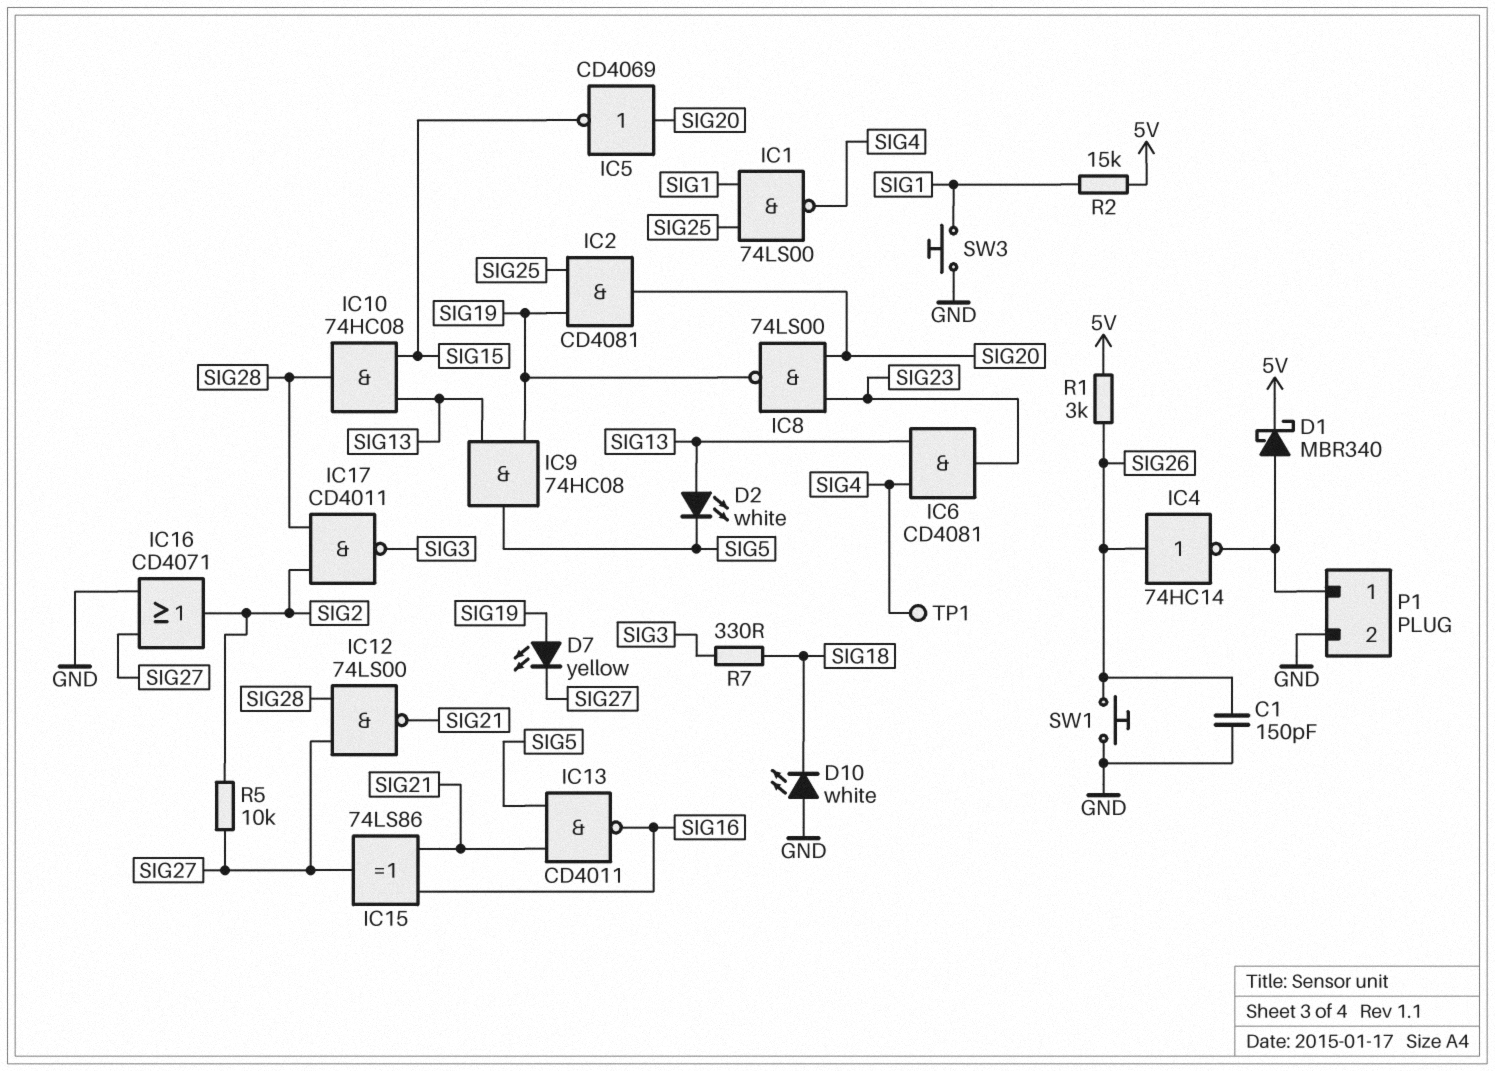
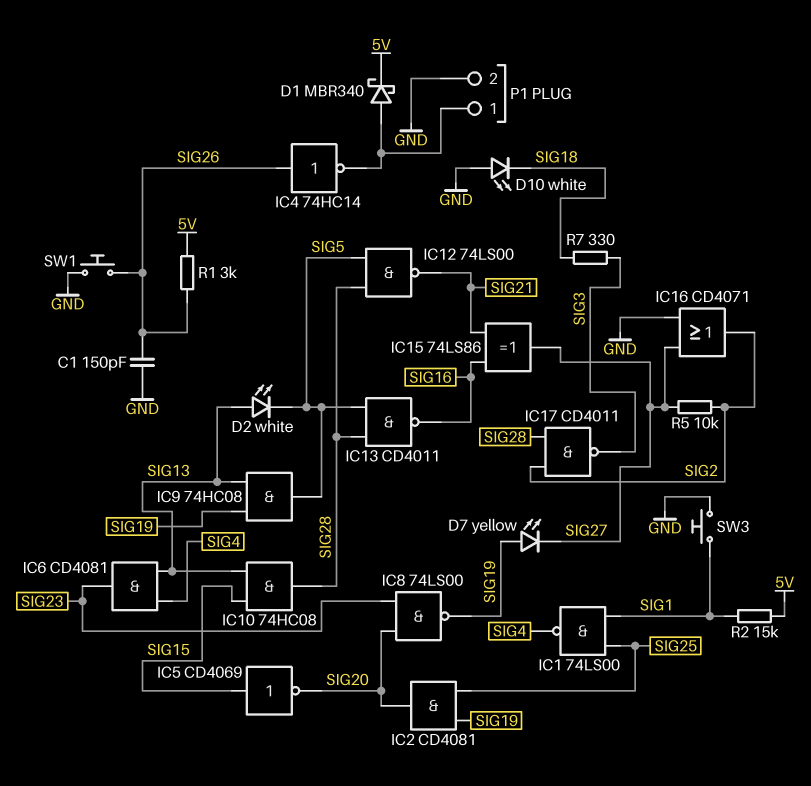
IC5: NOT CD4069 (in SIG20, out SIG15) -> NOT CD4069 (in SIG15, out SIG20)
IC12: NAND 74LS00 (in SIG27, in SIG28, out SIG21) -> NAND 74LS00 (in SIG5, in SIG28, out SIG21)
IC13: NAND CD4011 (in SIG5, in SIG21, out SIG16) -> NAND CD4011 (in SIG5, in SIG28, out SIG16)
TP1: test point (SIG4) -> none

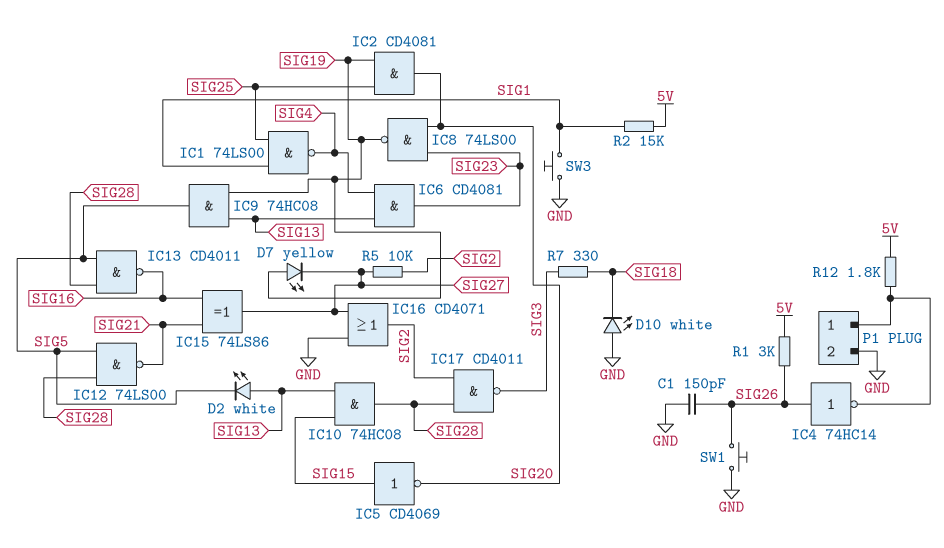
D1: schottky MBR340 (A P1/1, K 5V) -> none
R12: none -> 1.8k (5V, P1/1)

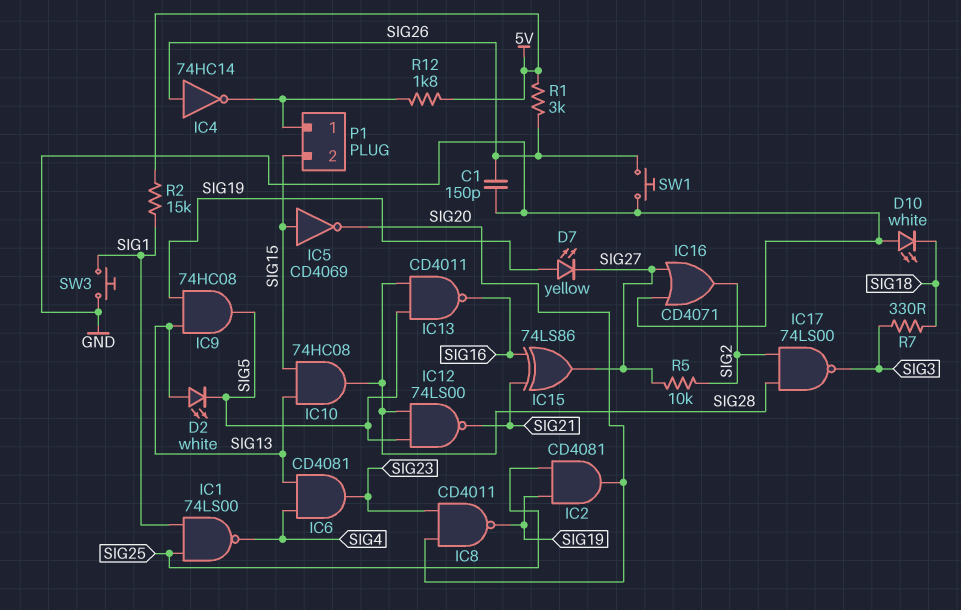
IC8: NAND 74LS00 (in SIG20, in SIG23, out SIG19) -> NAND CD4011 (in SIG20, in SIG23, out SIG19)
IC17: NAND CD4011 (in SIG2, in SIG28, out SIG3) -> NAND 74LS00 (in SIG2, in SIG28, out SIG3)
P1 pin 2: GND -> SIG15

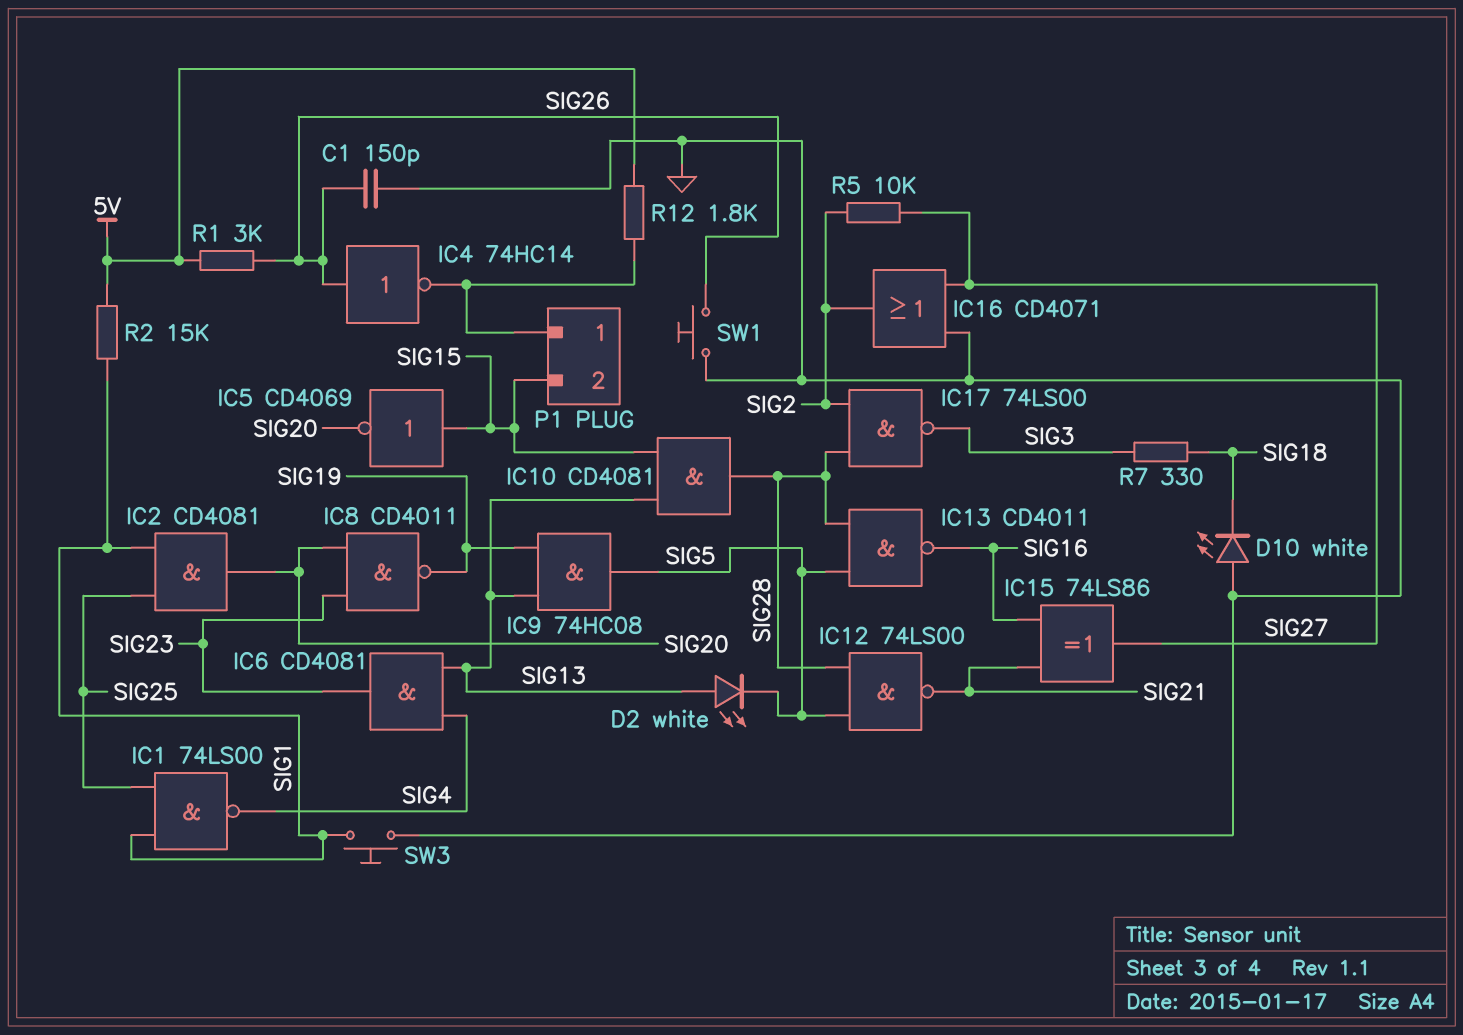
D7: LED yellow (A SIG19, K SIG27) -> none
IC2: AND CD4081 (in SIG19, in SIG25, out SIG20) -> AND CD4081 (in SIG1, in SIG25, out SIG20)
IC10: AND 74HC08 (in SIG13, in SIG15, out SIG28) -> AND CD4081 (in SIG13, in SIG15, out SIG28)

